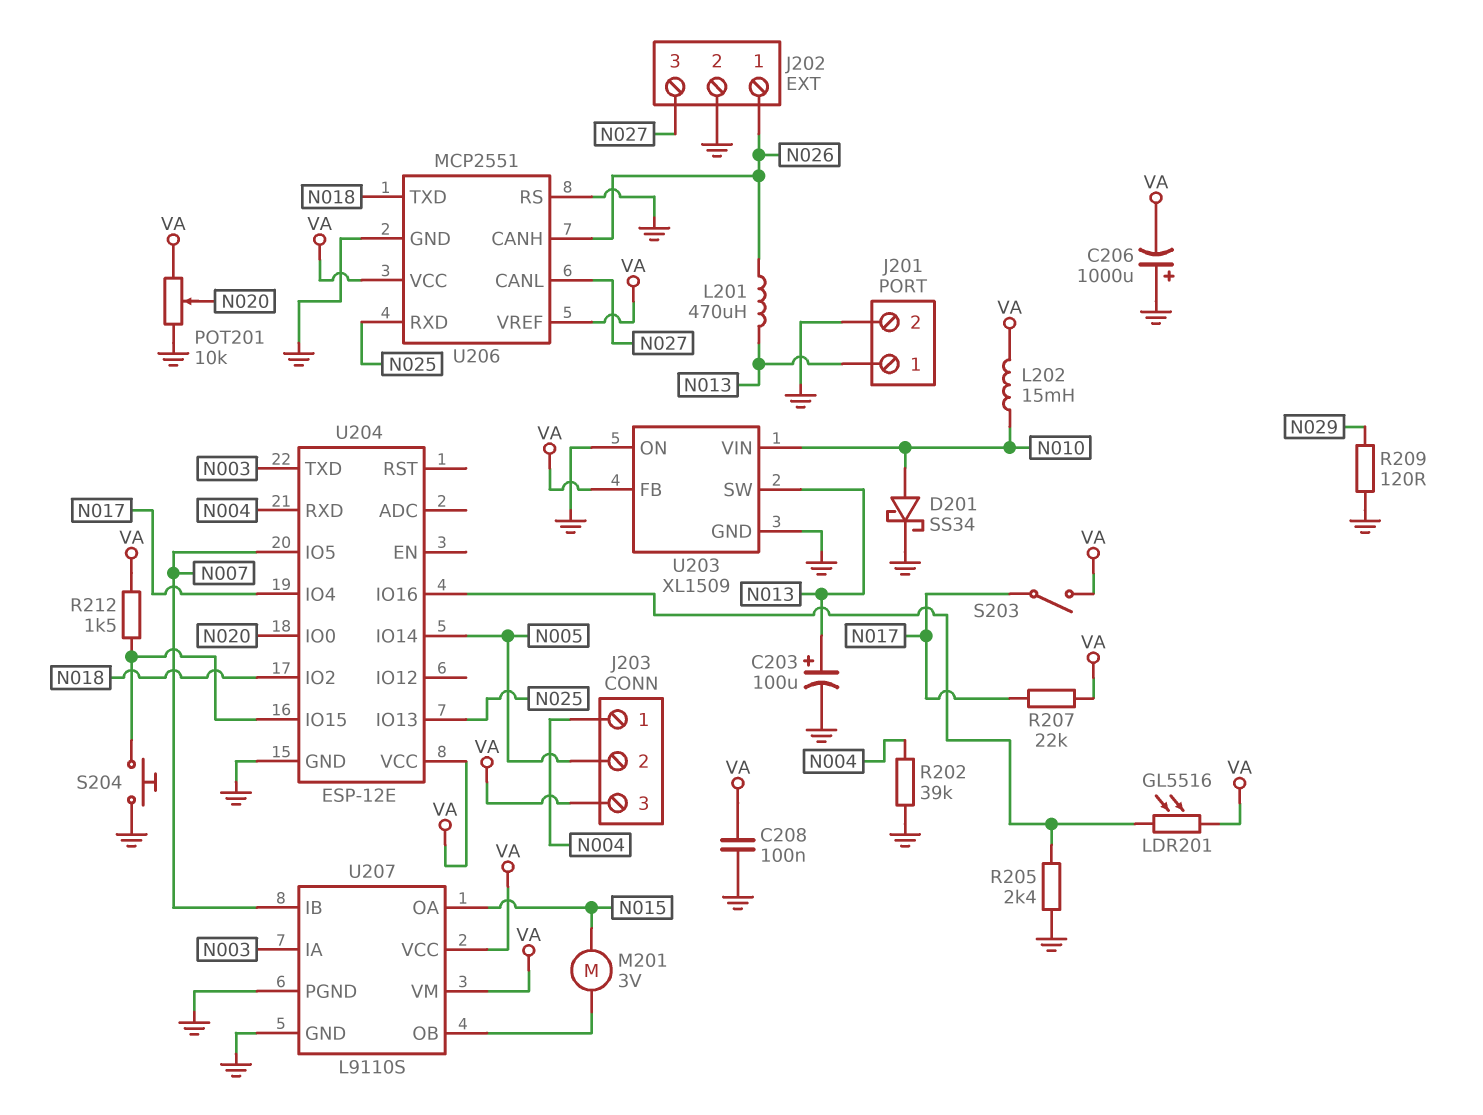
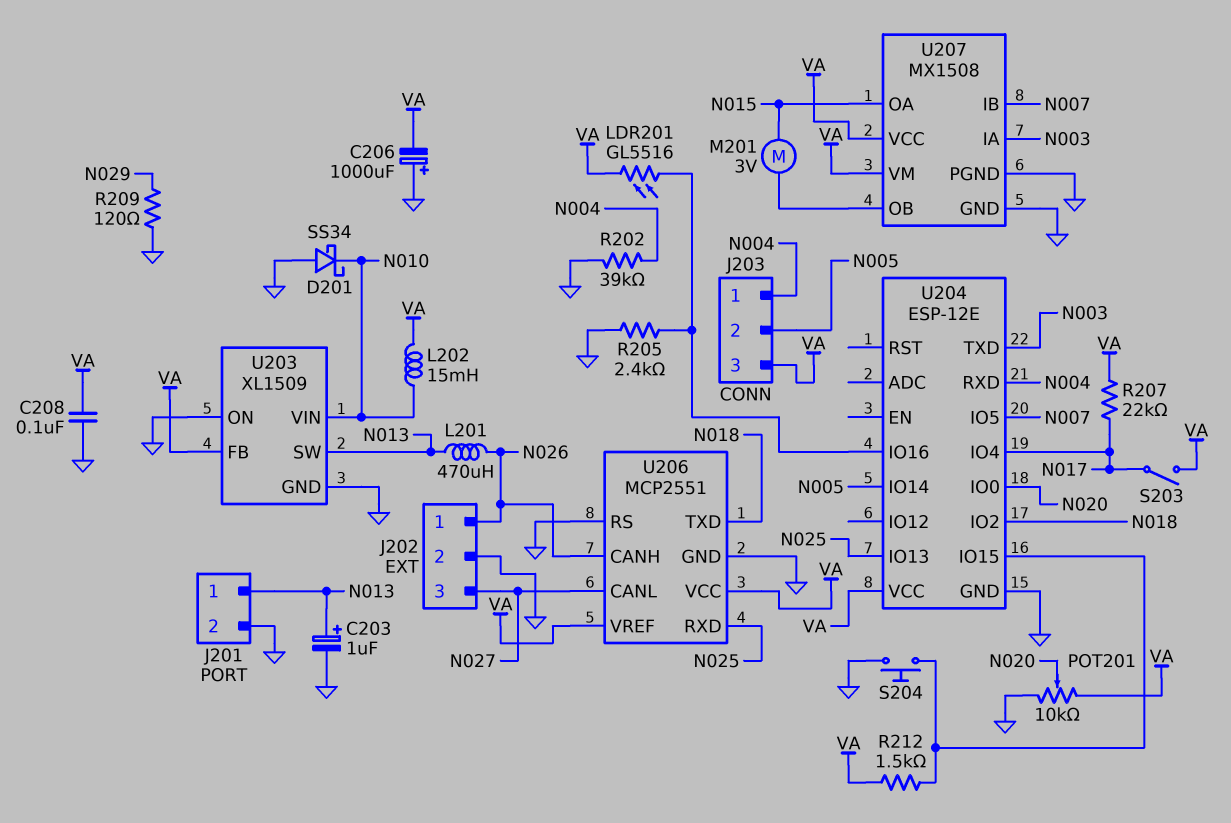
C203: 100uF (plus N013, minus GND) -> 1uF (plus N013, minus GND)
D201: schottky SS34 (A N010, K GND) -> schottky SS34 (A GND, K N010)
U207: L9110S -> MX1508

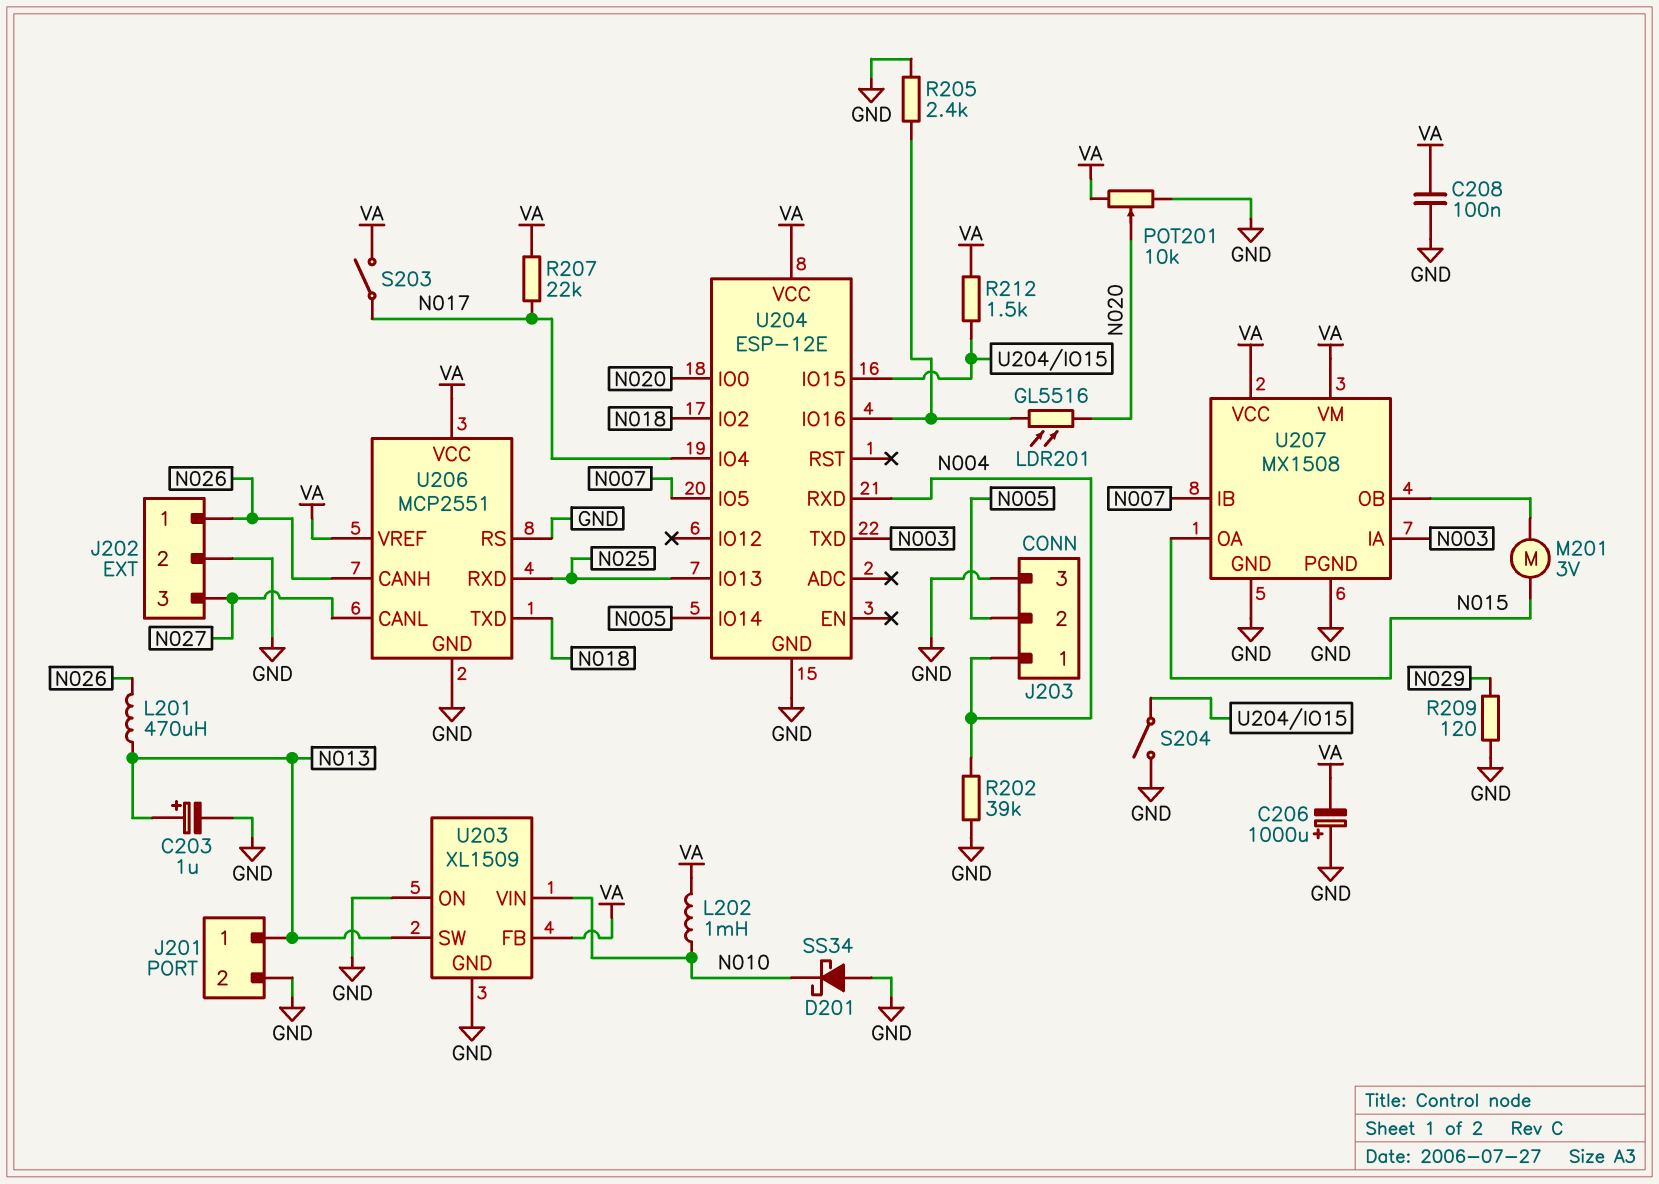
J203 pin 3: VA -> GND
L202: 15mH (N010, VA) -> 1mH (N010, VA)
LDR201: GL5516 (U204/IO16, VA) -> GL5516 (N020, U204/IO16)
S204: button (GND, U204/IO15) -> switch (GND, U204/IO15)

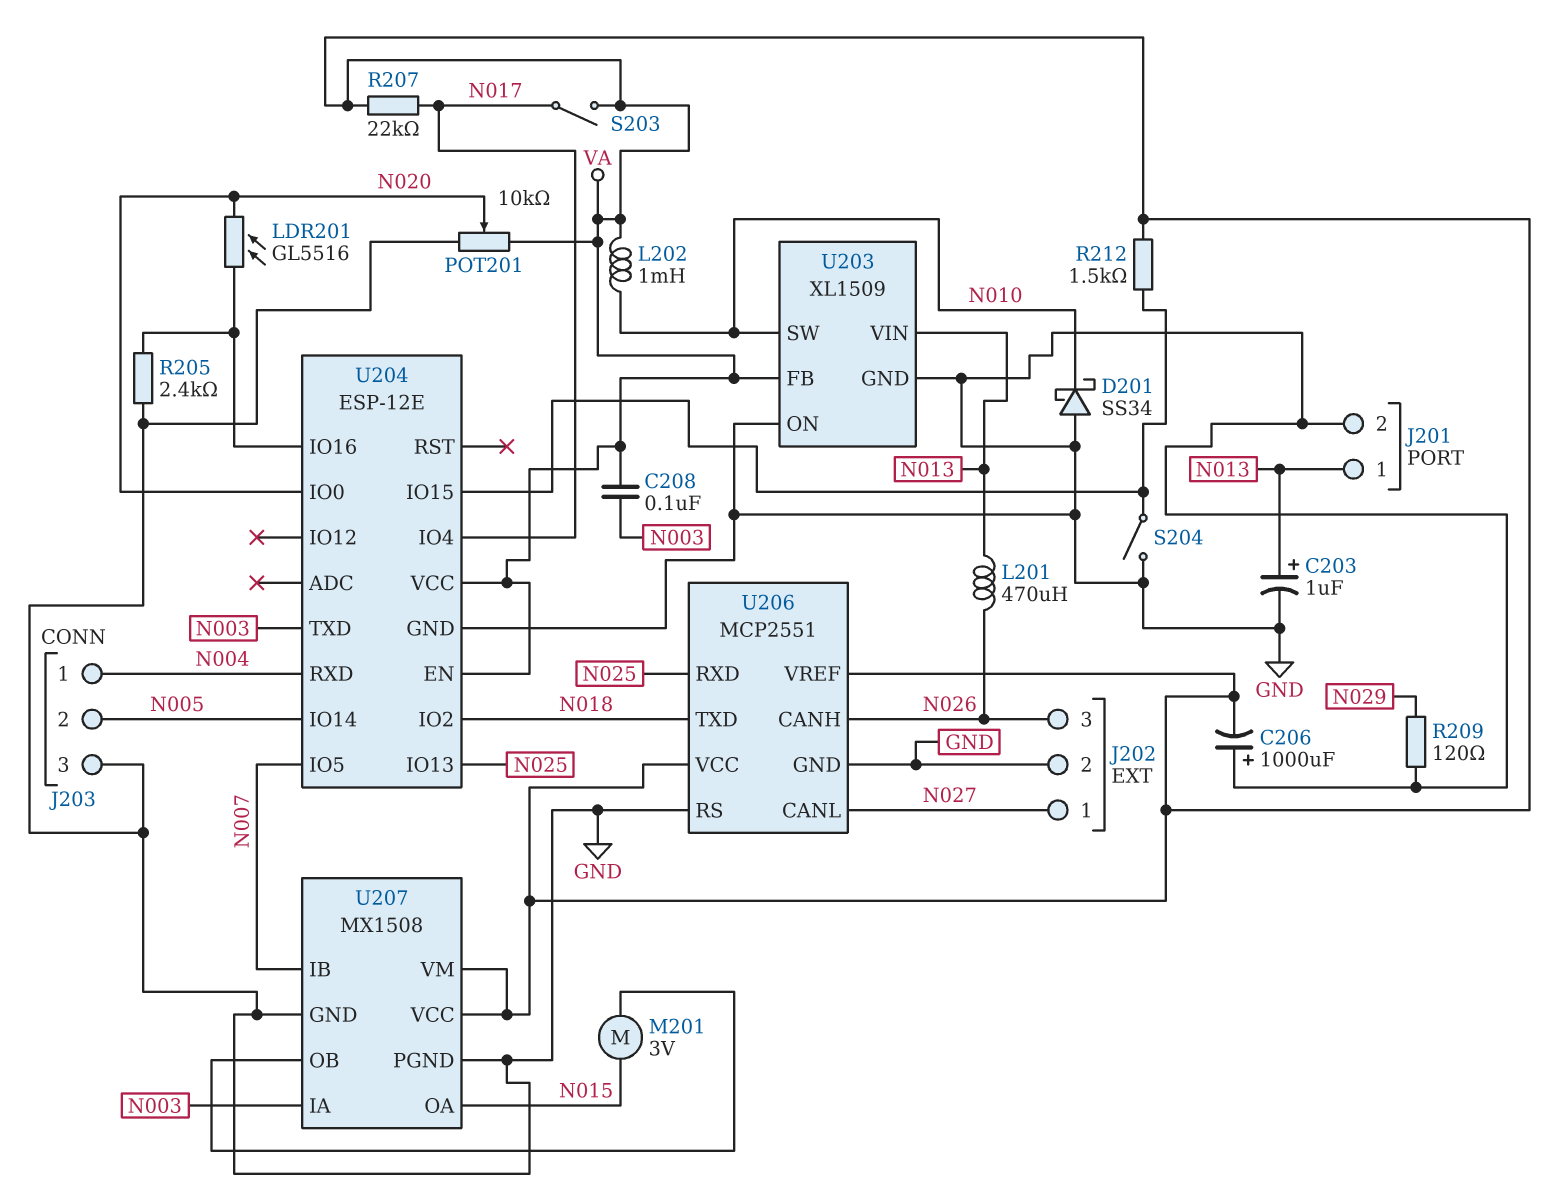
C208: 100nF (GND, VA) -> 100nF (N003, VA)
J202 pin 1: N026 -> N027
J202 pin 3: N027 -> N026
R202: 39k (GND, N004) -> none
U203 pin SW: N013 -> N010
U203 pin VIN: N010 -> N013
U204 pin EN: none -> VA

